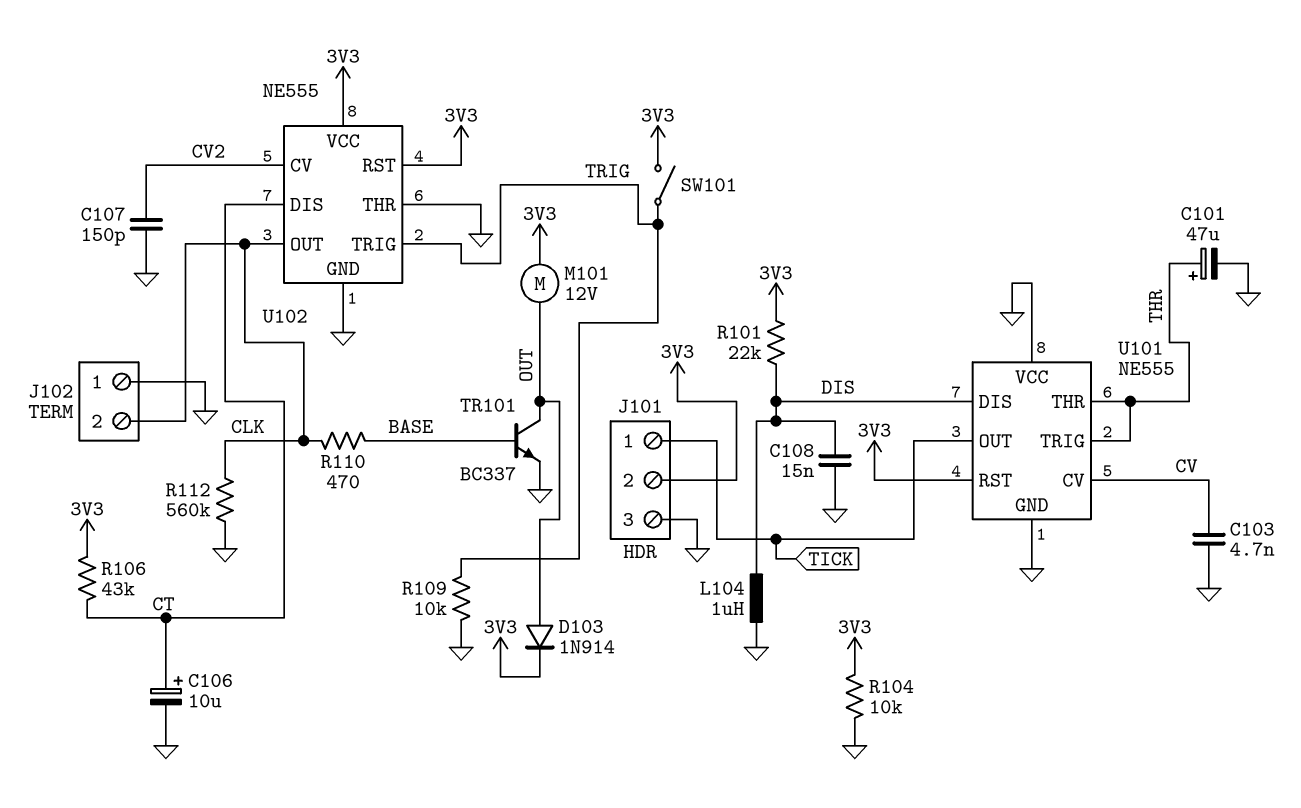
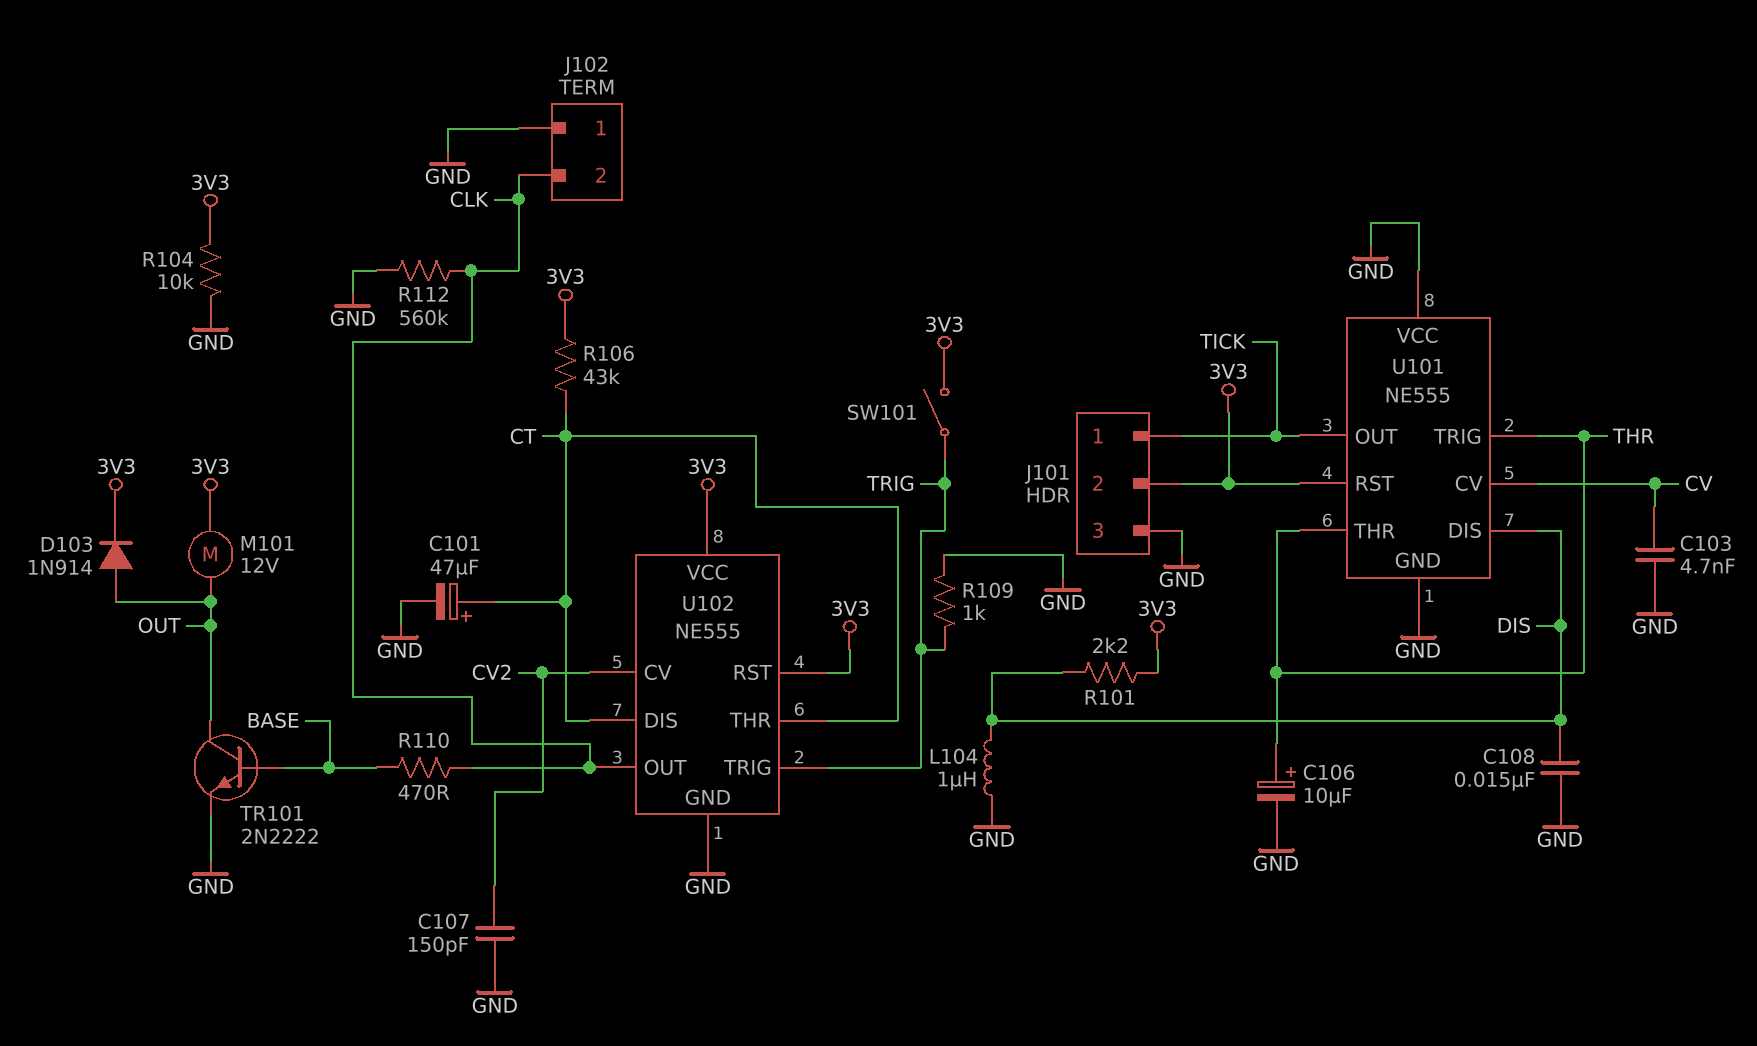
C101: 47uF (plus THR, minus GND) -> 47uF (plus CT, minus GND)
C106: 10uF (plus CT, minus GND) -> 10uF (plus THR, minus GND)
R101: 22k (3V3, DIS) -> 2.2k (3V3, DIS)
R109: 10k (GND, TRIG) -> 1k (GND, TRIG)
TR101: NPN BC337 (B BASE, C OUT, E GND) -> NPN 2N2222 (B BASE, C OUT, E GND)
U102 pin THR: GND -> CT

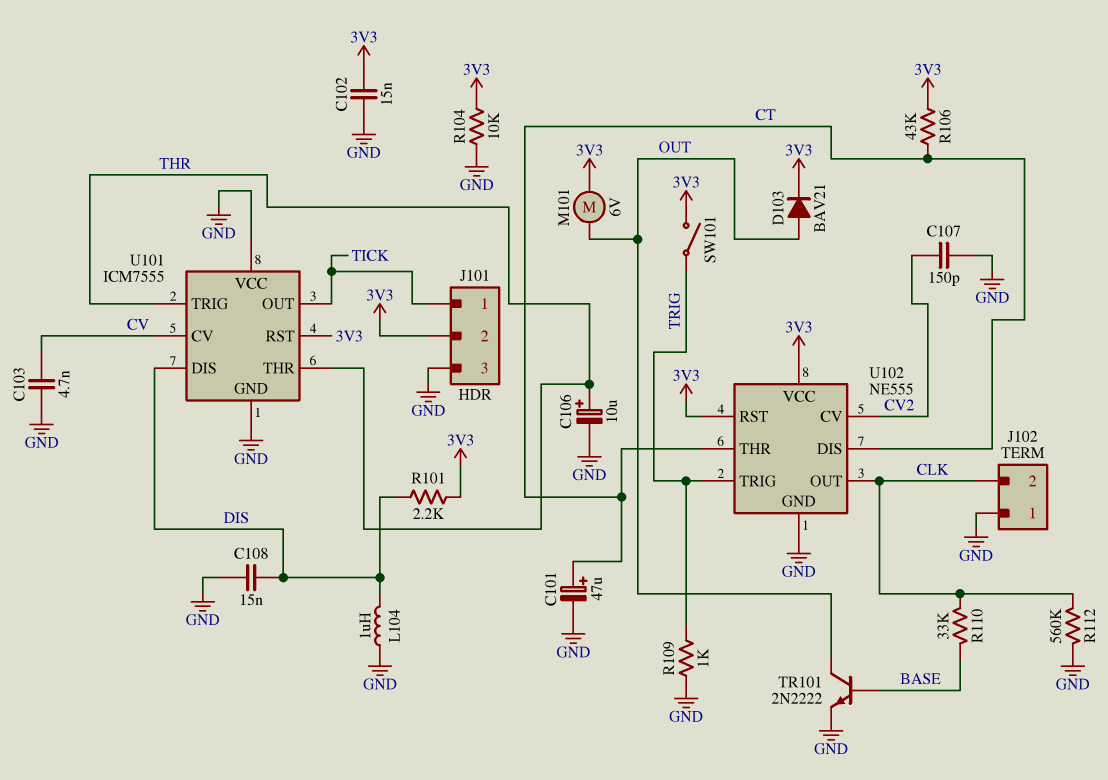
C102: none -> 15nF (3V3, GND)
D103: diode 1N914 (A OUT, K 3V3) -> diode BAV21 (A OUT, K 3V3)
M101: motor 12V (3V3, OUT) -> motor 6V (3V3, OUT)
R110: 470 (BASE, CLK) -> 33k (BASE, CLK)
U101: NE555 -> ICM7555

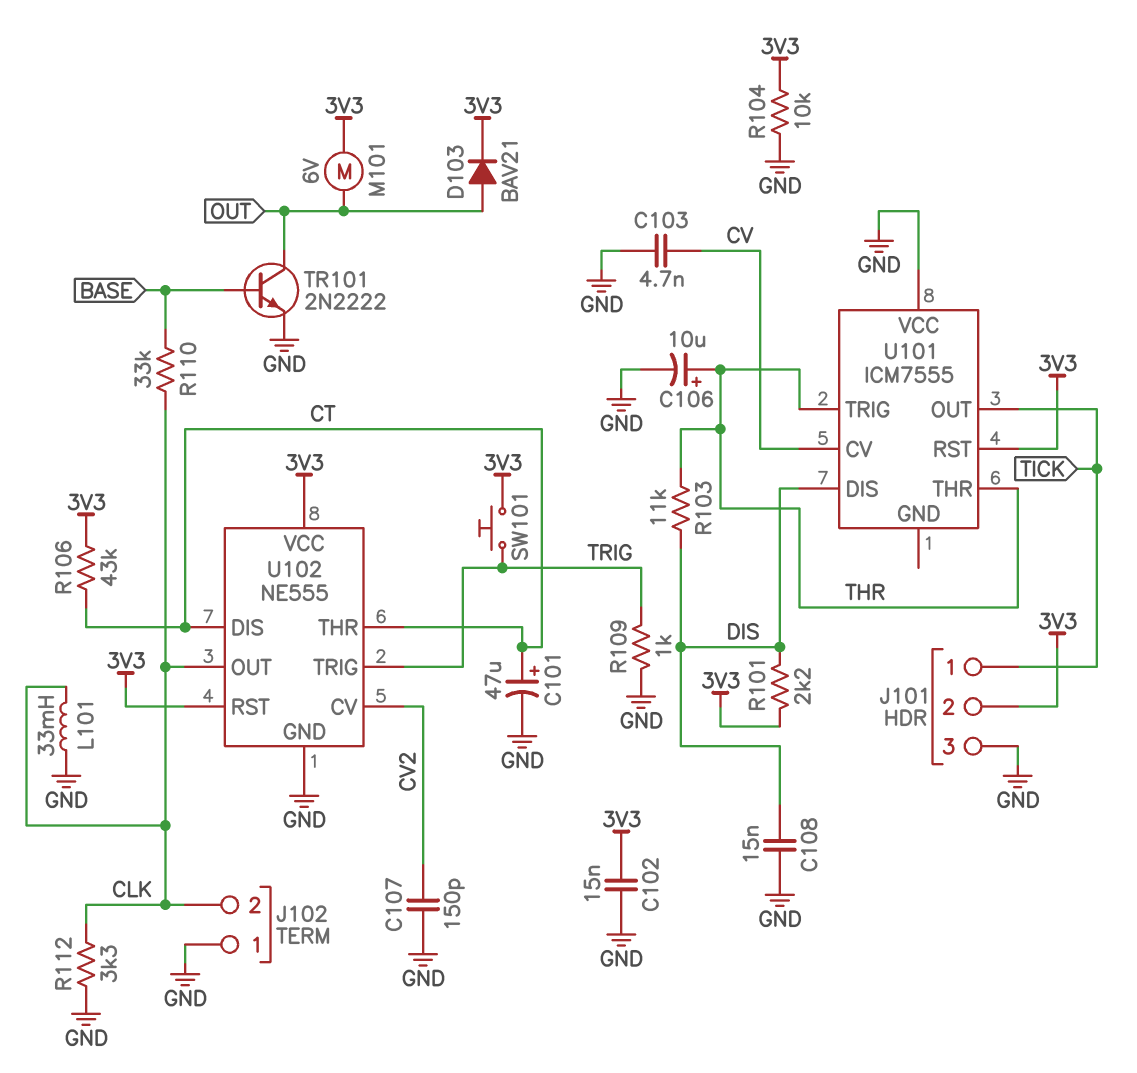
L101: none -> 33mH (CLK, GND)
L104: 1uH (DIS, GND) -> none
R103: none -> 11k (DIS, THR)
R112: 560k (CLK, GND) -> 3.3k (CLK, GND)
SW101: switch (3V3, TRIG) -> button (3V3, TRIG)
U101 pin GND: GND -> none

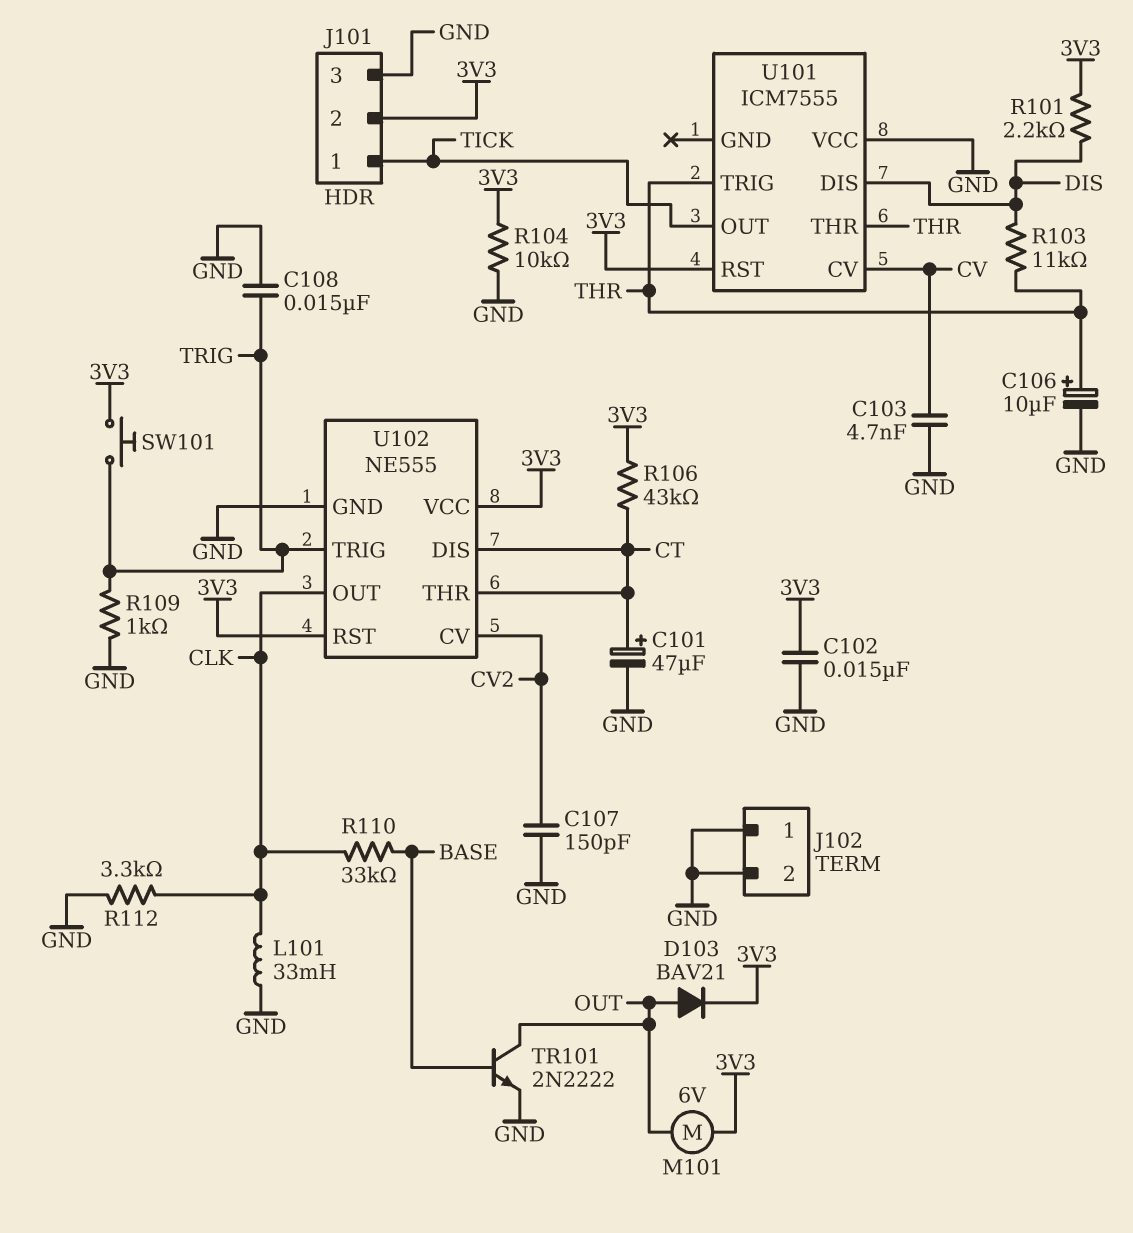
C108: 15nF (DIS, GND) -> 15nF (GND, TRIG)
J102 pin 2: CLK -> GND

